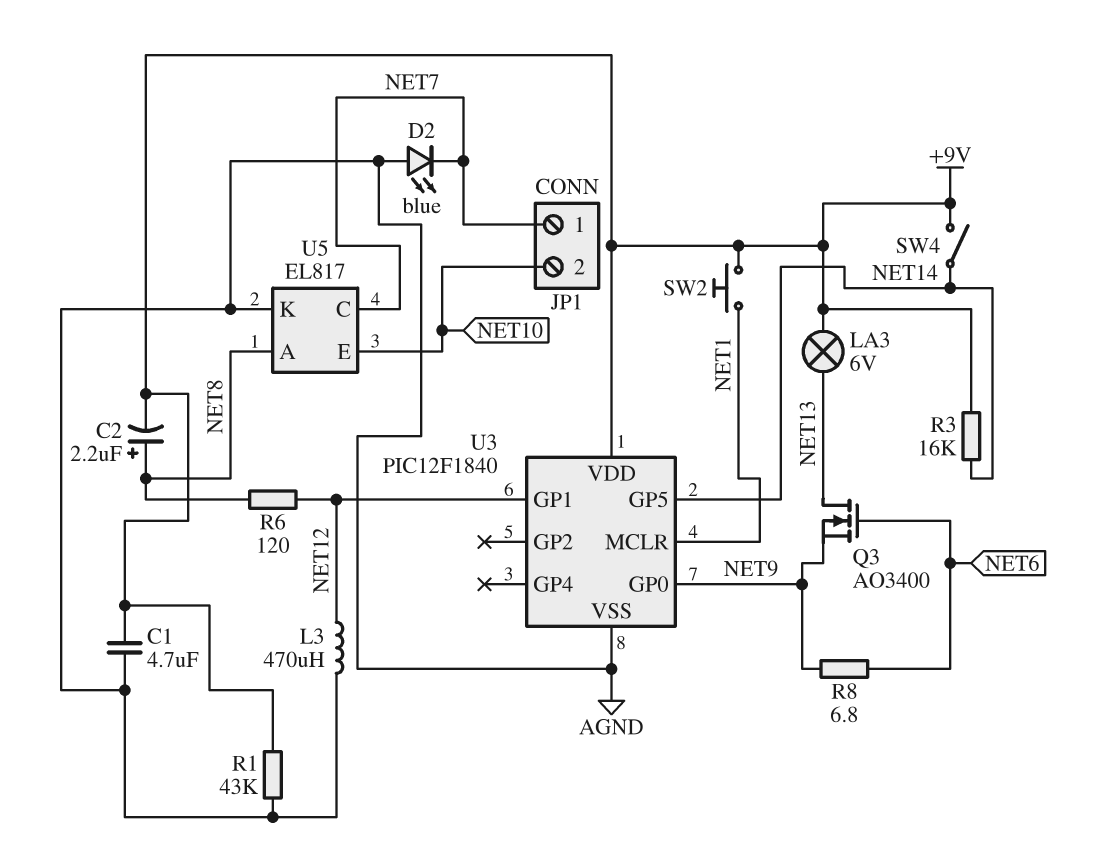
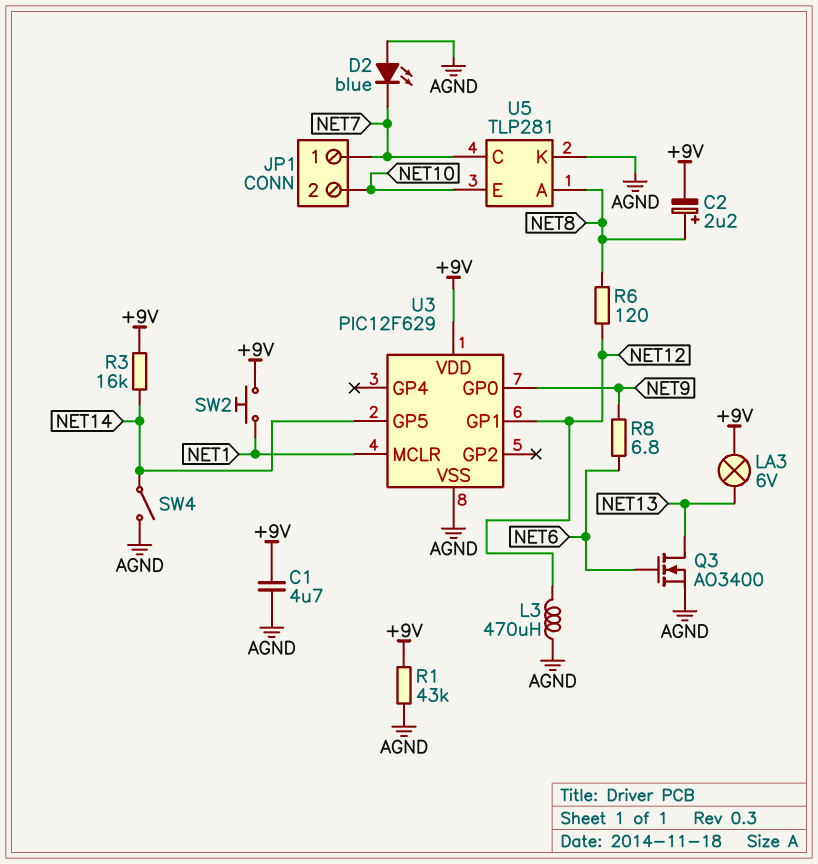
Q3: NMOS AO3400 (G NET6, D NET13, S NET9) -> NMOS AO3400 (G NET6, D NET13, S AGND)
SW4: switch (+9V, NET14) -> switch (AGND, NET14)
U3: PIC12F1840 -> PIC12F629
U5: EL817 -> TLP281

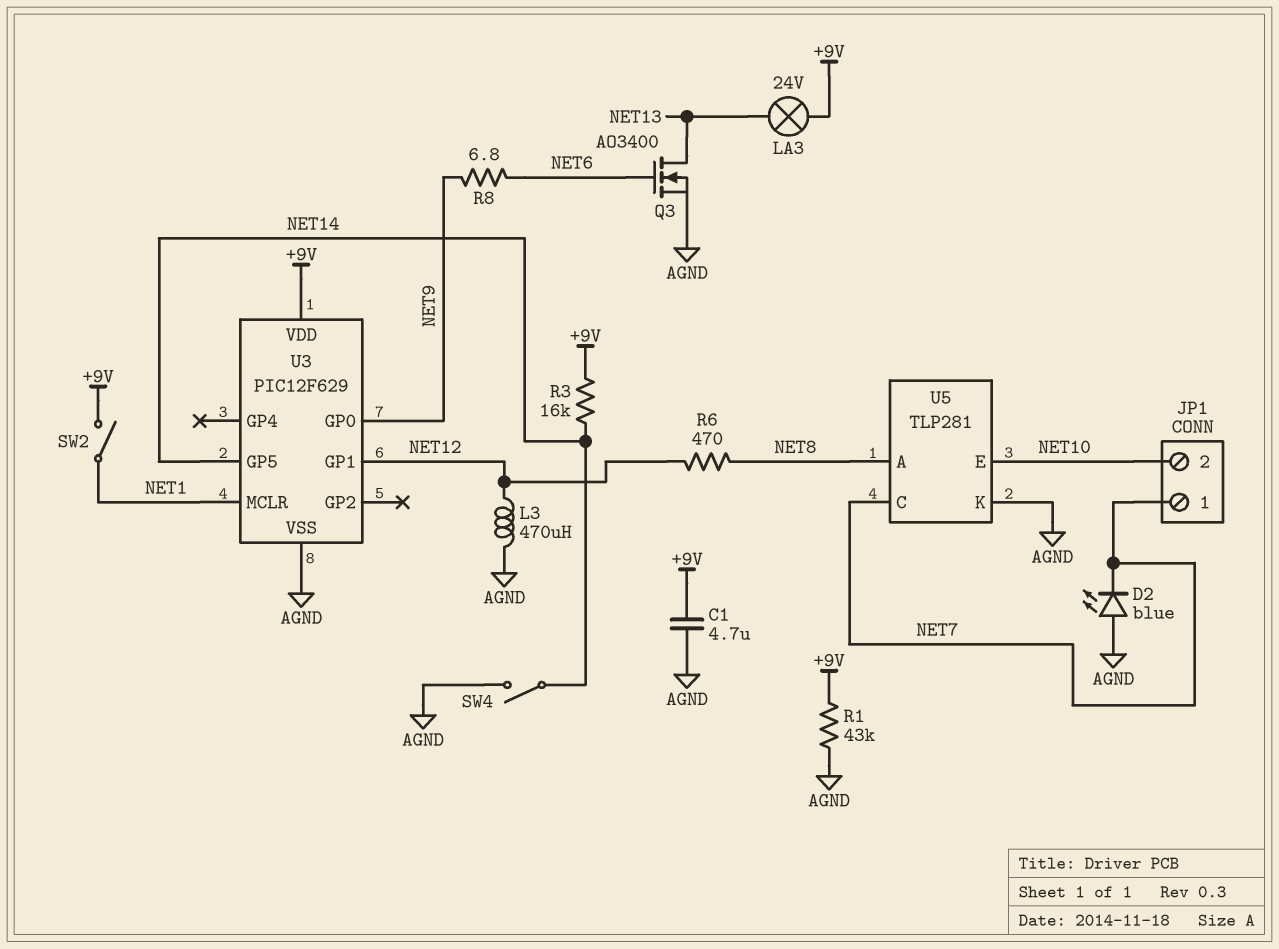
C2: 2.2uF (plus NET8, minus +9V) -> none
LA3: lamp 6V (+9V, NET13) -> lamp 24V (+9V, NET13)
R6: 120 (NET8, NET12) -> 470 (NET8, NET12)
SW2: button (+9V, NET1) -> switch (+9V, NET1)

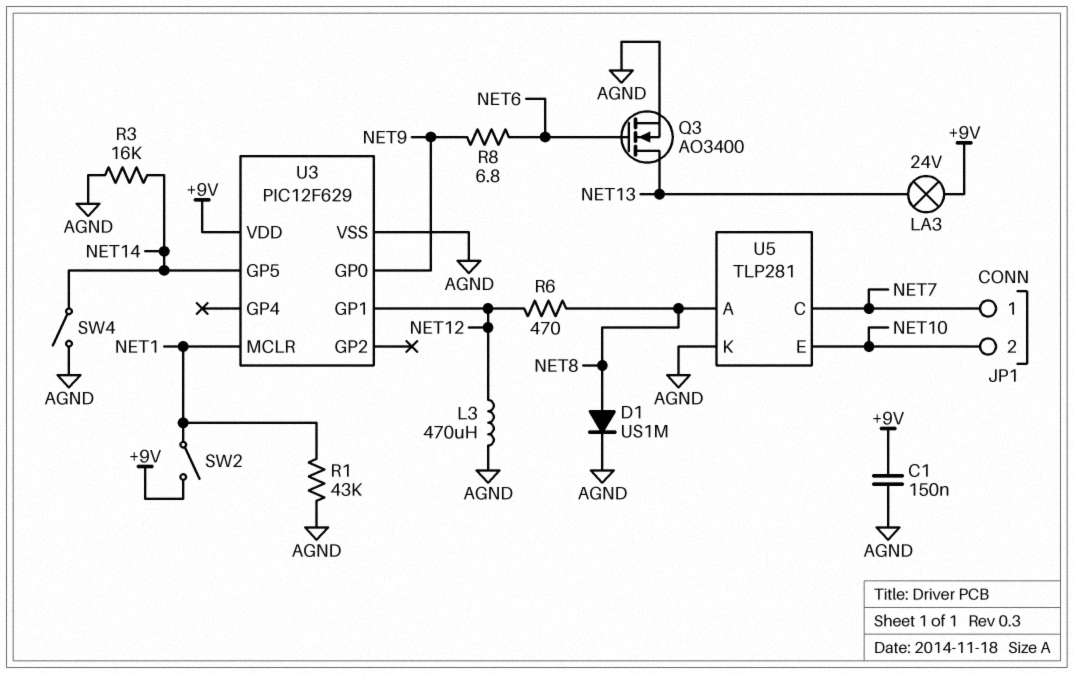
C1: 4.7uF (+9V, AGND) -> 150nF (+9V, AGND)
D1: none -> diode US1M (A NET8, K AGND)
D2: LED blue (A AGND, K NET7) -> none
R1: 43k (+9V, AGND) -> 43k (AGND, NET1)
R3: 16k (+9V, NET14) -> 16k (AGND, NET14)

